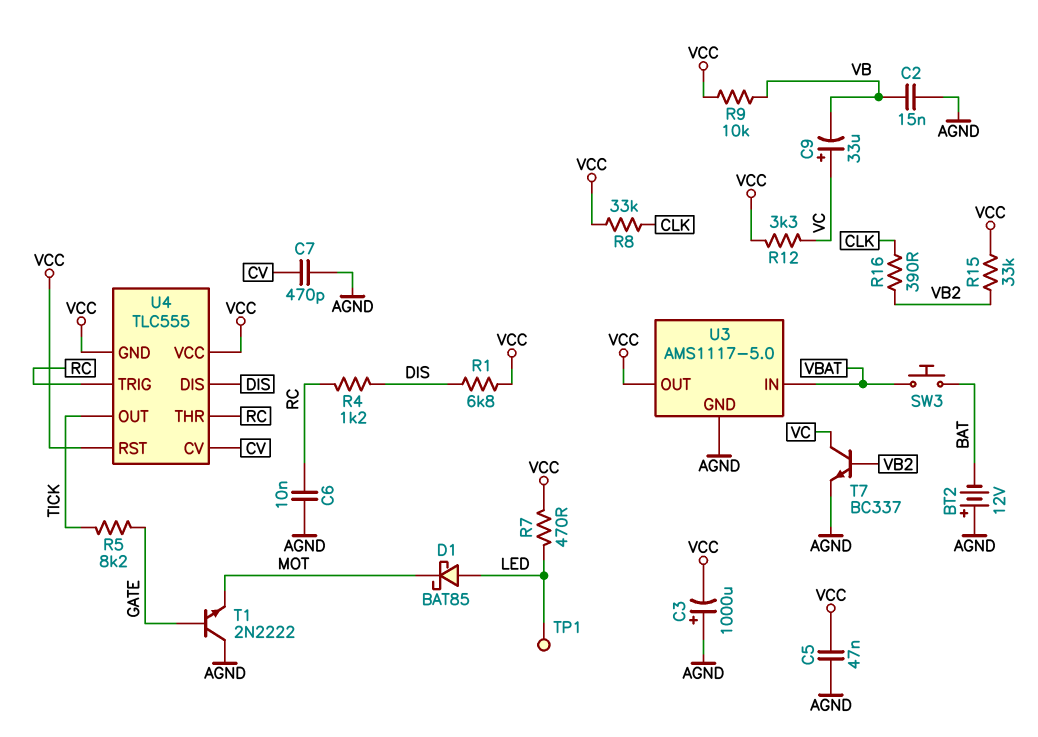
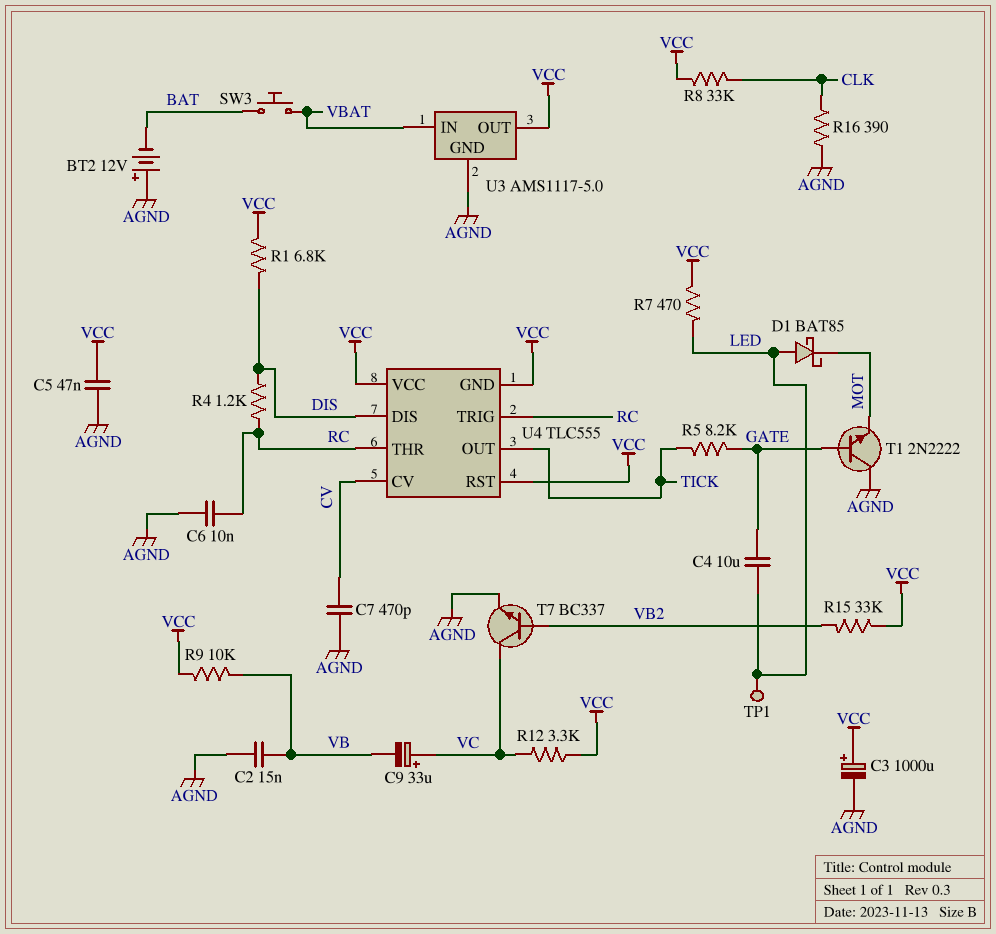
C3: 1000uF (plus AGND, minus VCC) -> 1000uF (plus VCC, minus AGND)
C4: none -> 10uF (GATE, LED)
R16: 390 (CLK, VB2) -> 390 (AGND, CLK)

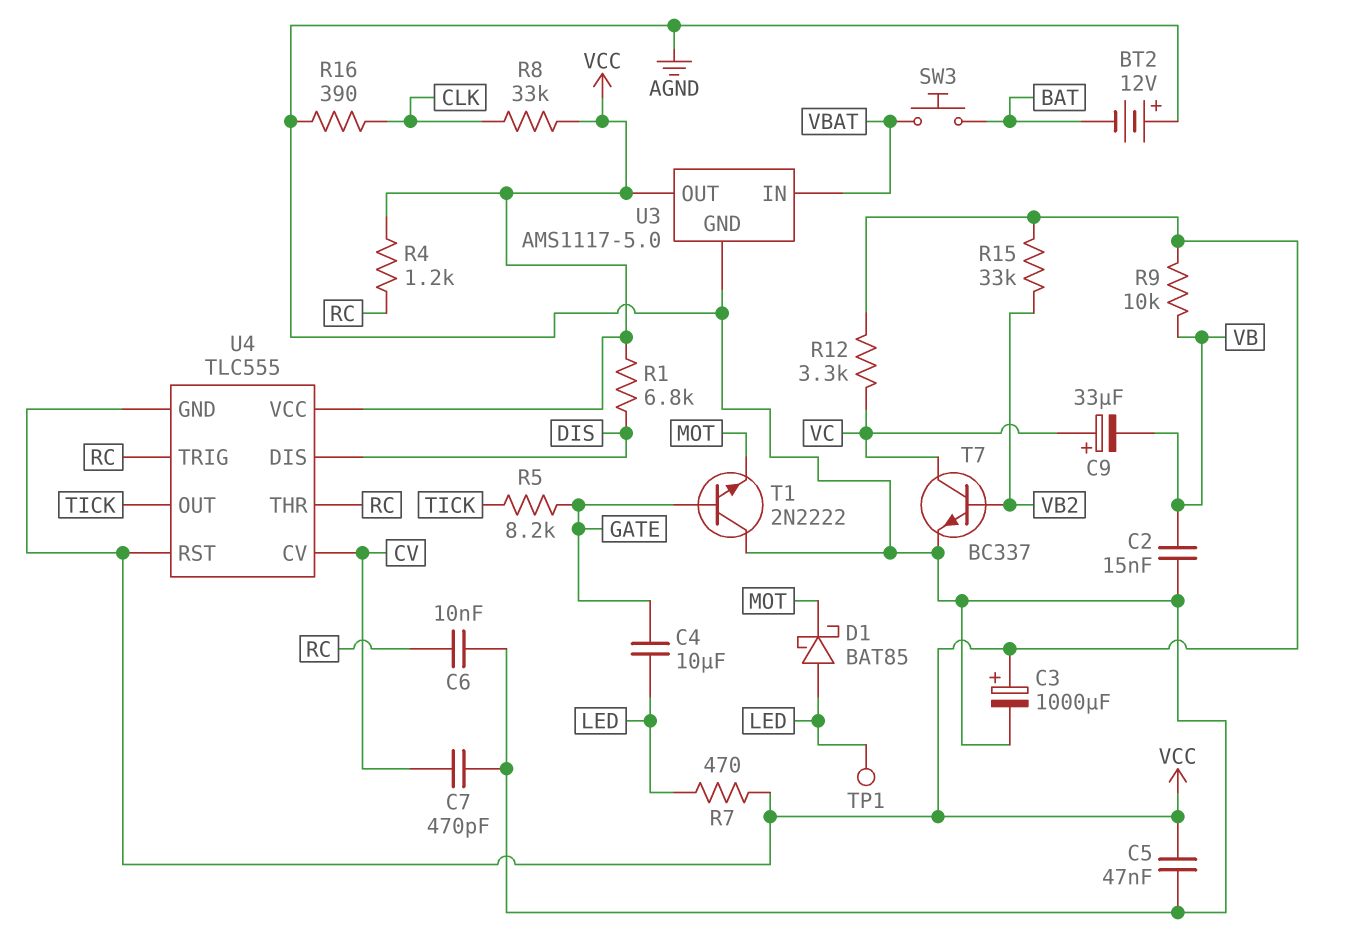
R4: 1.2k (DIS, RC) -> 1.2k (RC, VCC)

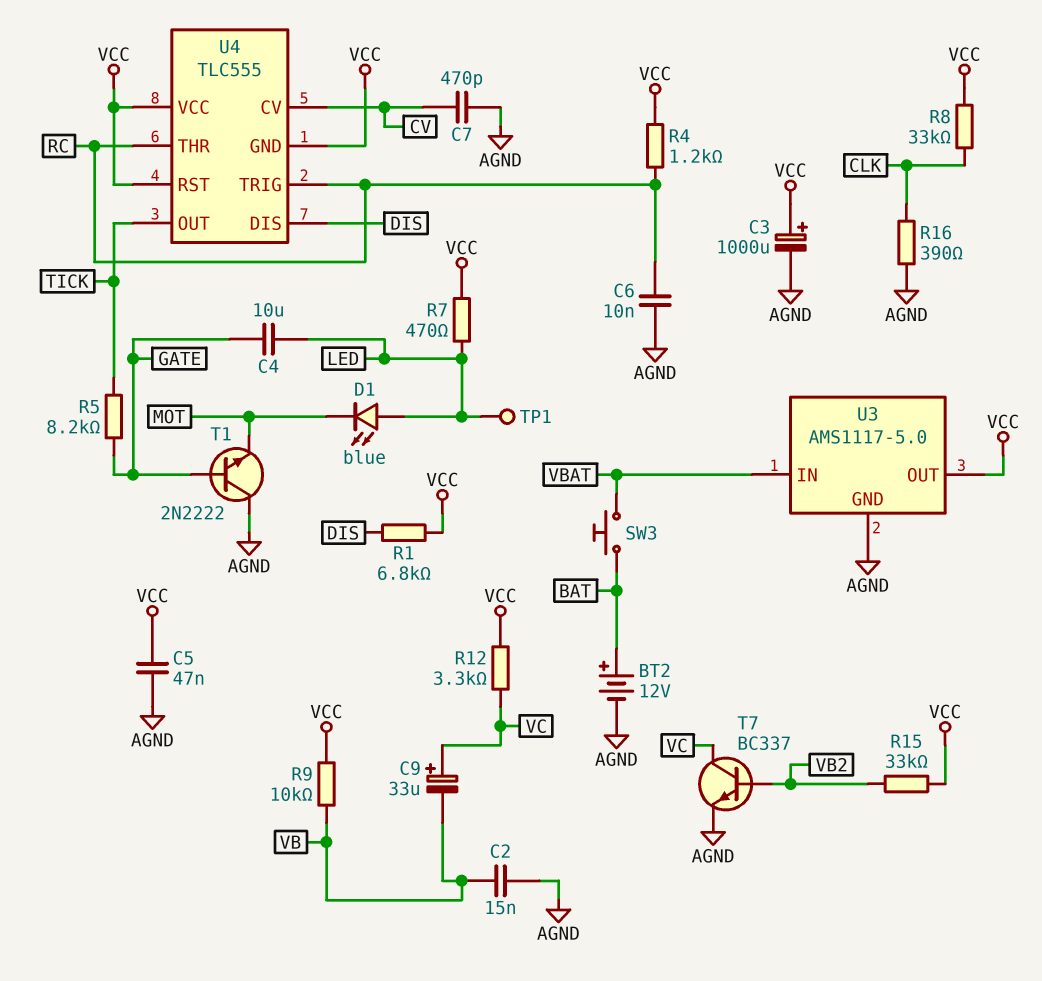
BT2: 12V (plus AGND, minus BAT) -> 12V (plus BAT, minus AGND)
D1: schottky BAT85 (A LED, K MOT) -> LED blue (A LED, K MOT)

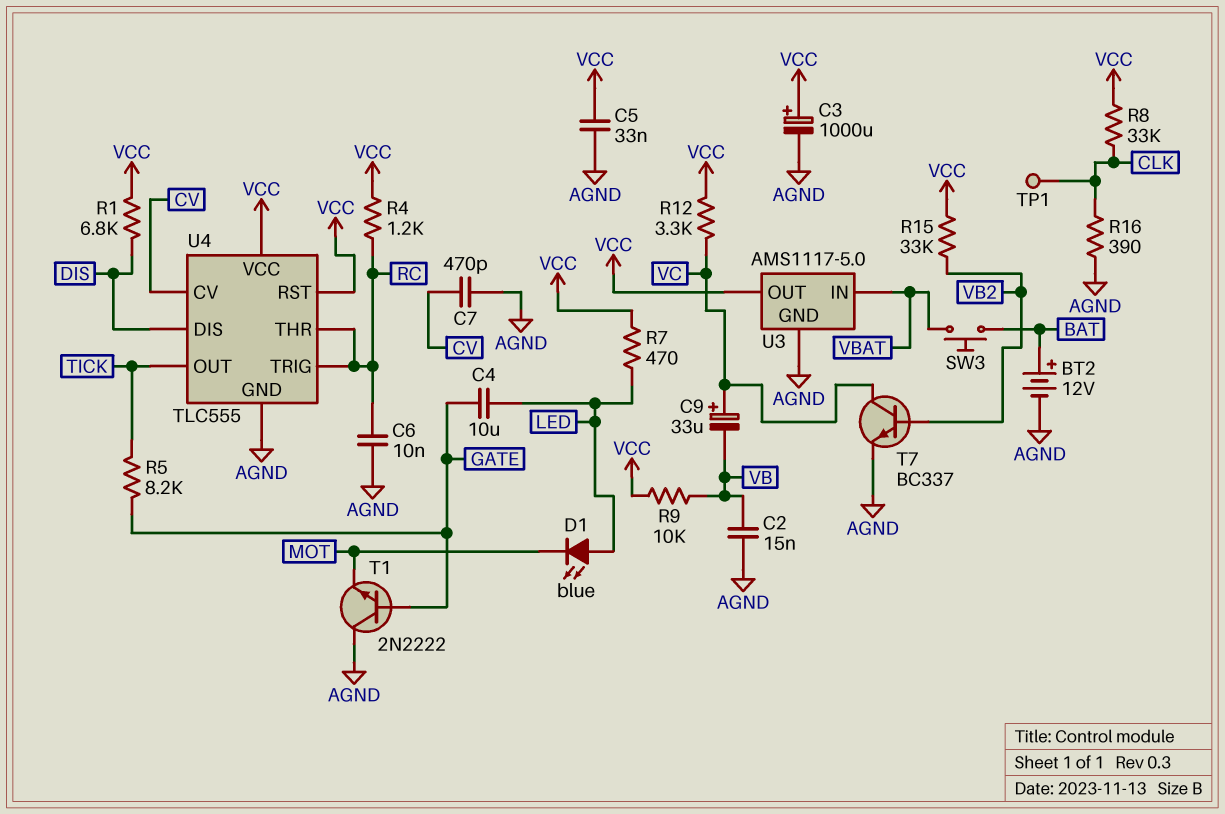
C5: 47nF (AGND, VCC) -> 33nF (AGND, VCC)
TP1: test point (LED) -> test point (CLK)
U4 pin GND: VCC -> AGND

